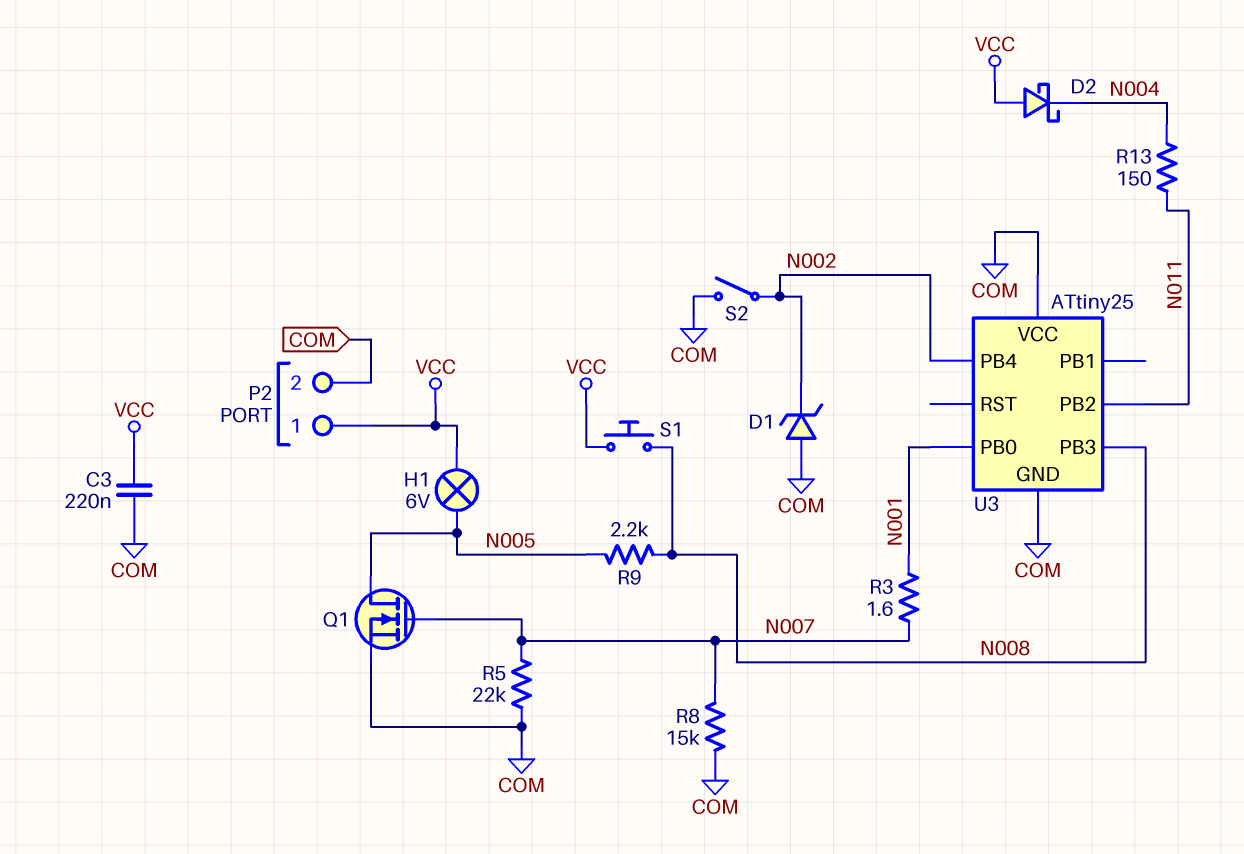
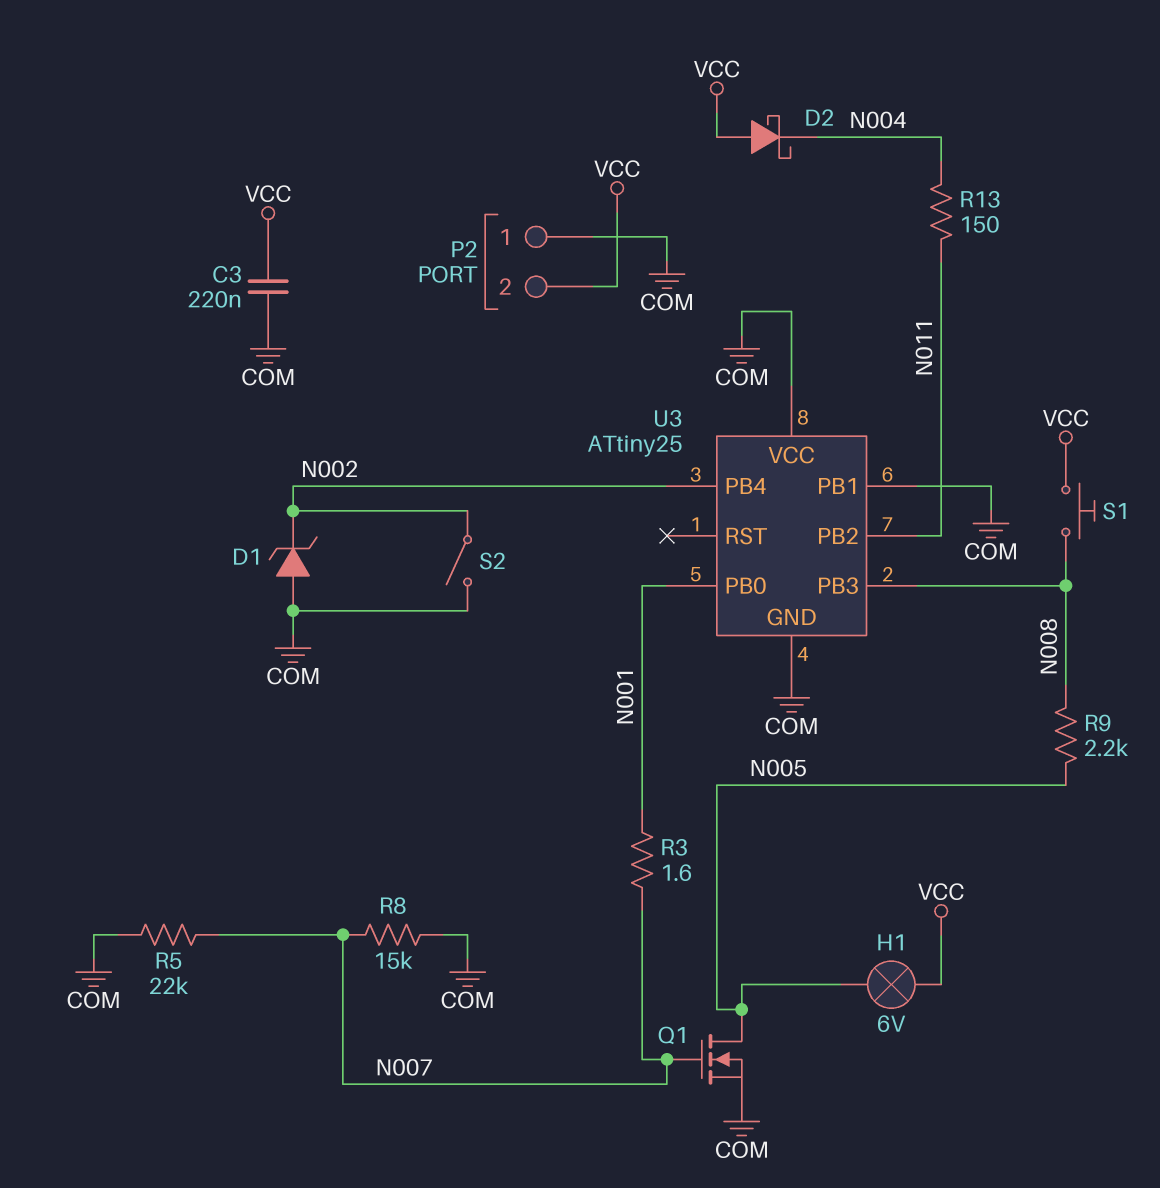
P2 pin 1: VCC -> COM
P2 pin 2: COM -> VCC
U3 pin PB1: none -> COM

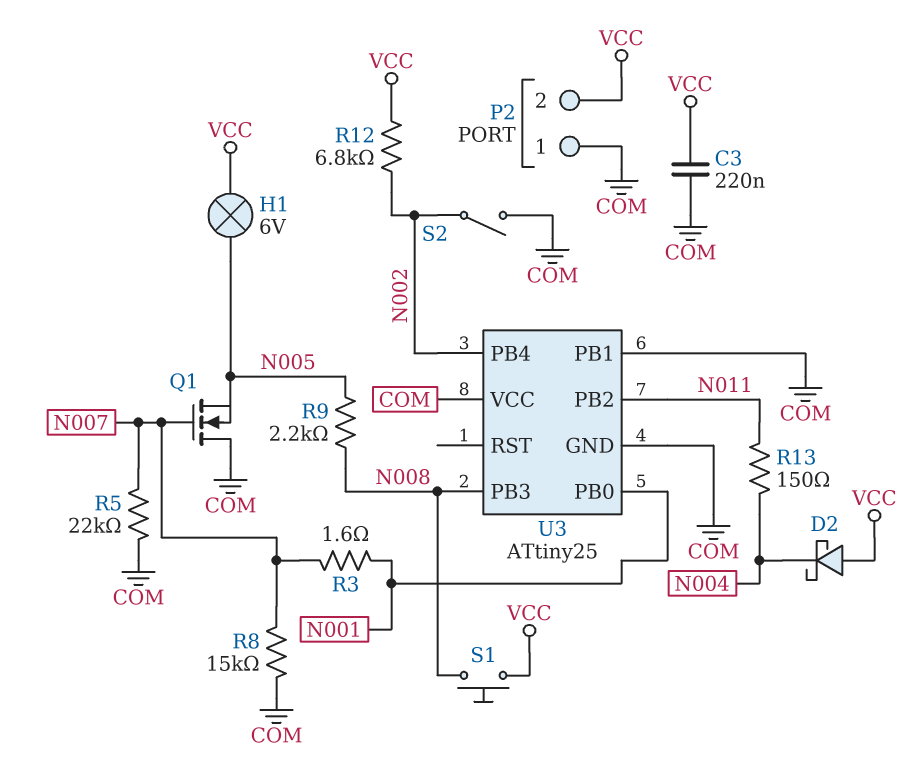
D1: zener (A COM, K N002) -> none
Q1: NMOS (G N007, D N005, S COM) -> NMOS (G N007, D COM, S N005)
R12: none -> 6.8k (N002, VCC)

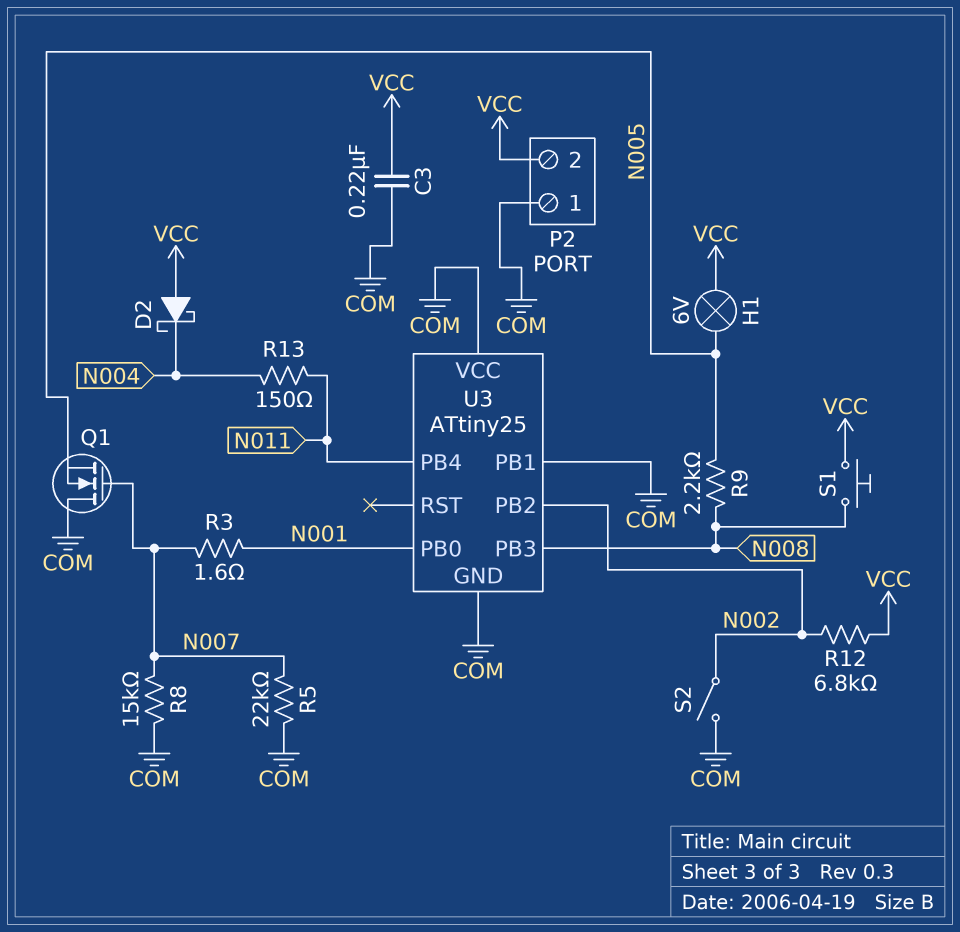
U3 pin PB2: N011 -> N002
U3 pin PB4: N002 -> N011

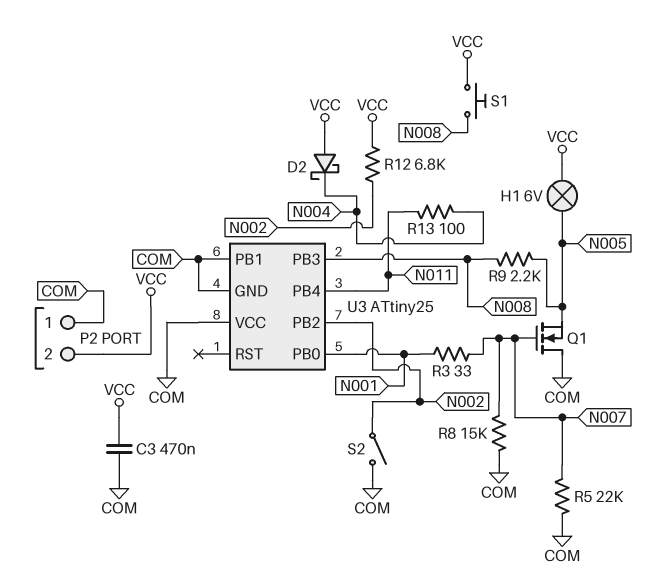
C3: 220nF (COM, VCC) -> 470nF (COM, VCC)
R3: 1.6 (N001, N007) -> 33 (N001, N007)
R13: 150 (N004, N011) -> 100 (N004, N011)

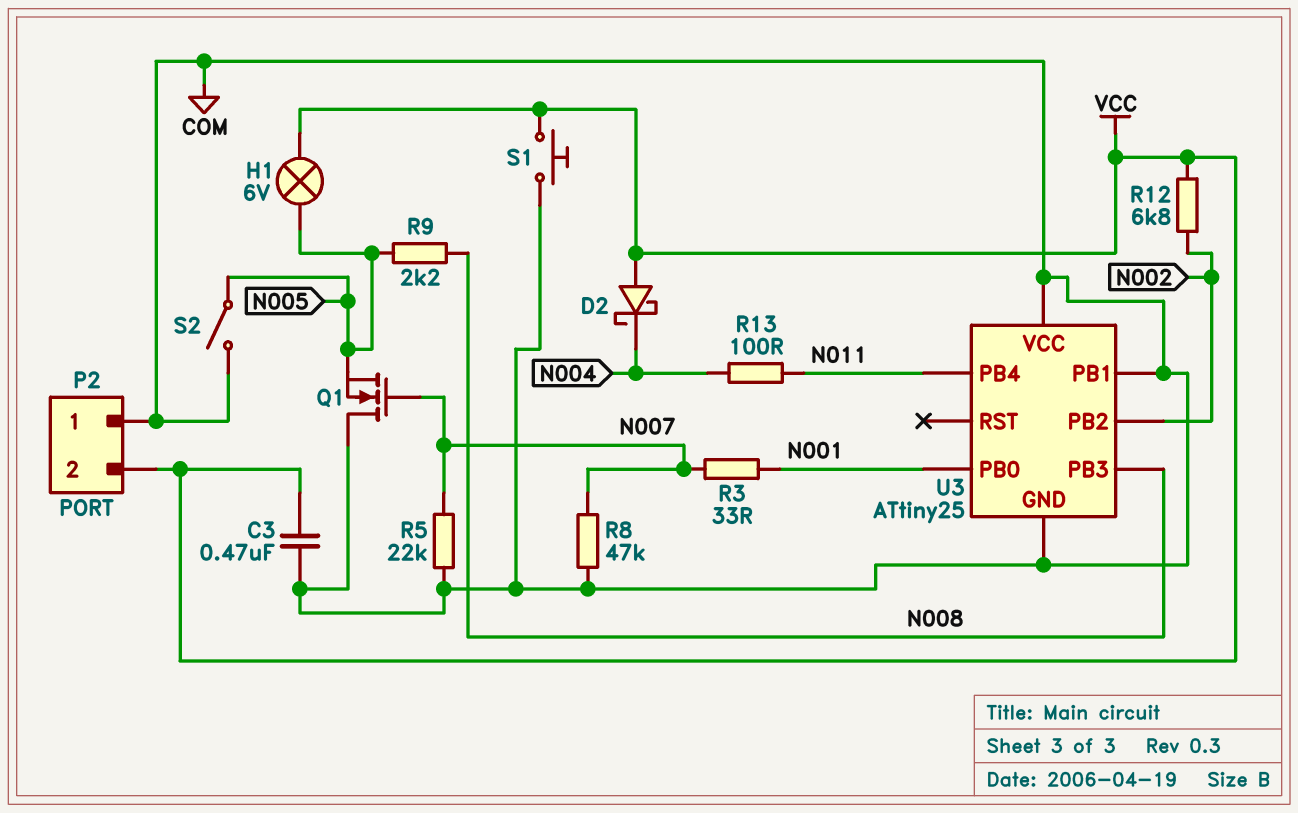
R8: 15k (COM, N007) -> 47k (COM, N007)
S1: button (N008, VCC) -> button (COM, VCC)
S2: switch (COM, N002) -> switch (COM, N005)

